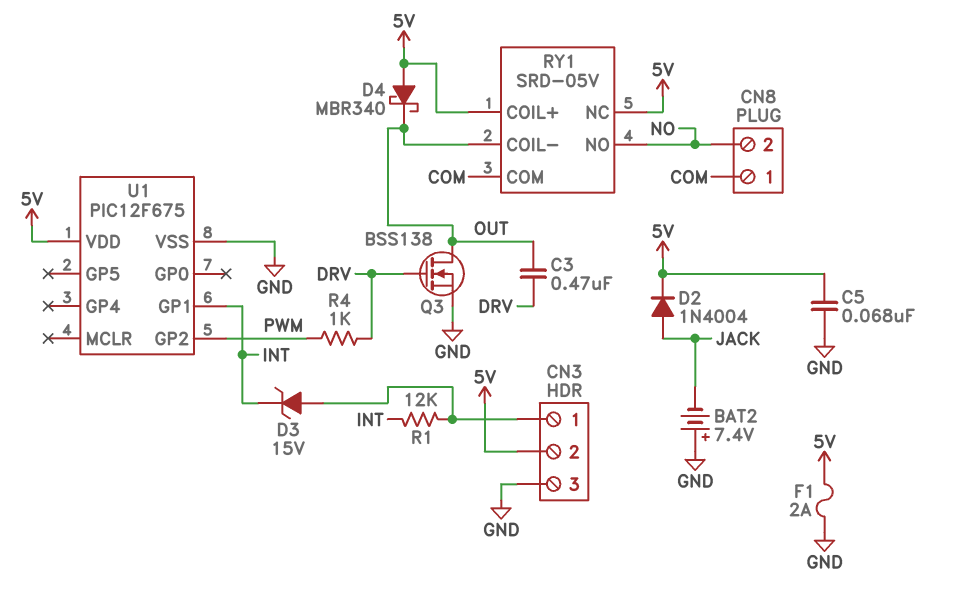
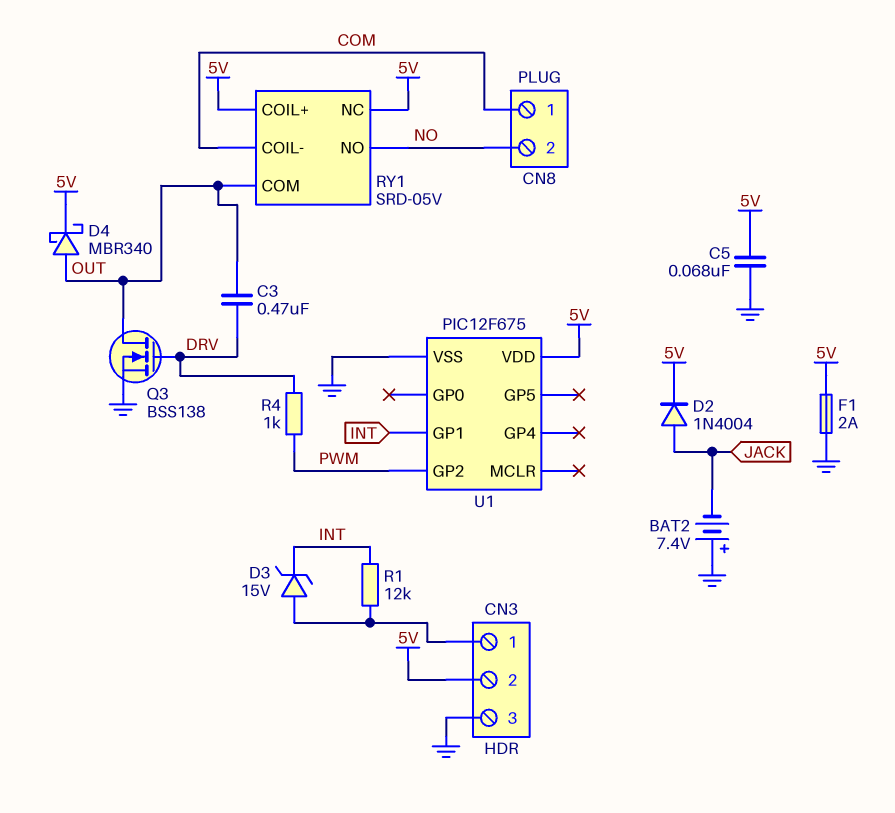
D4: schottky MBR340 (A 5V, K OUT) -> schottky MBR340 (A OUT, K 5V)
RY1 pin COIL-: OUT -> COM
RY1 pin COM: COM -> OUT

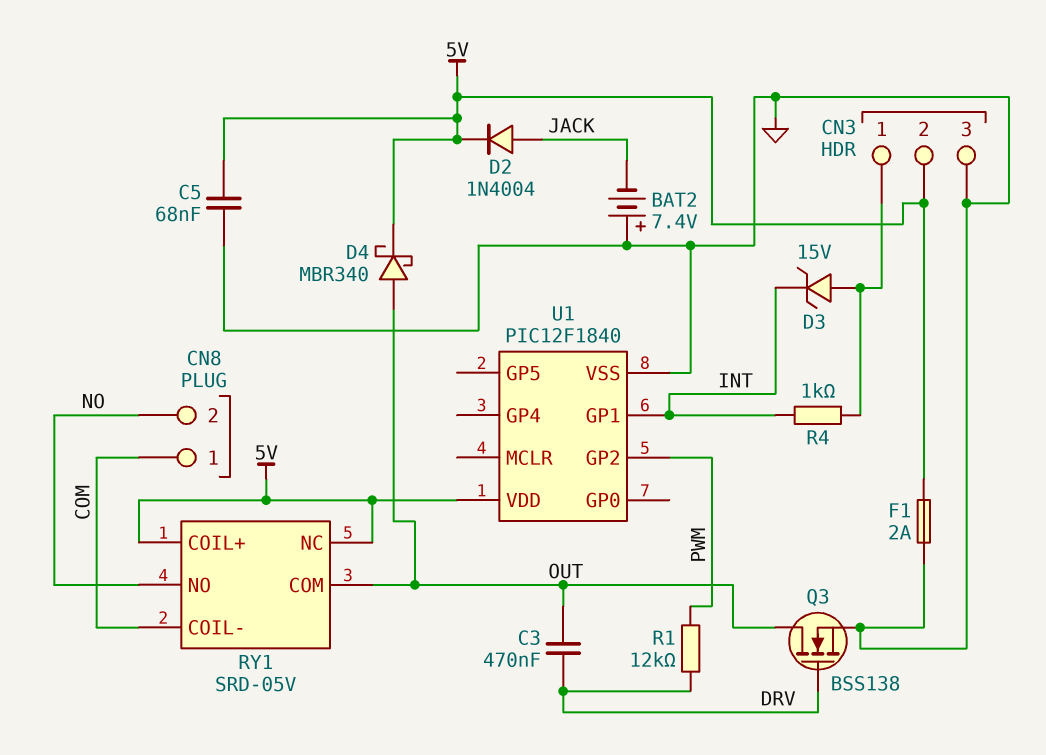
R1: 12k (CN3/1, INT) -> 12k (DRV, PWM)
R4: 1k (DRV, PWM) -> 1k (CN3/1, INT)
U1: PIC12F675 -> PIC12F1840

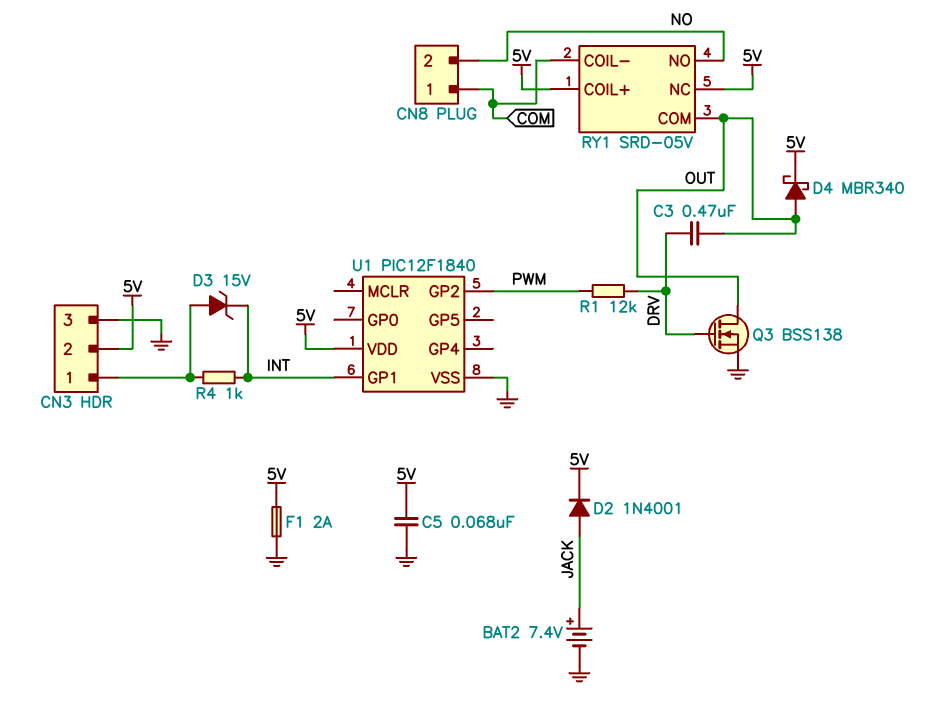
BAT2: 7.4V (plus GND, minus JACK) -> 7.4V (plus JACK, minus GND)
D2: diode 1N4004 (A JACK, K 5V) -> diode 1N4001 (A JACK, K 5V)

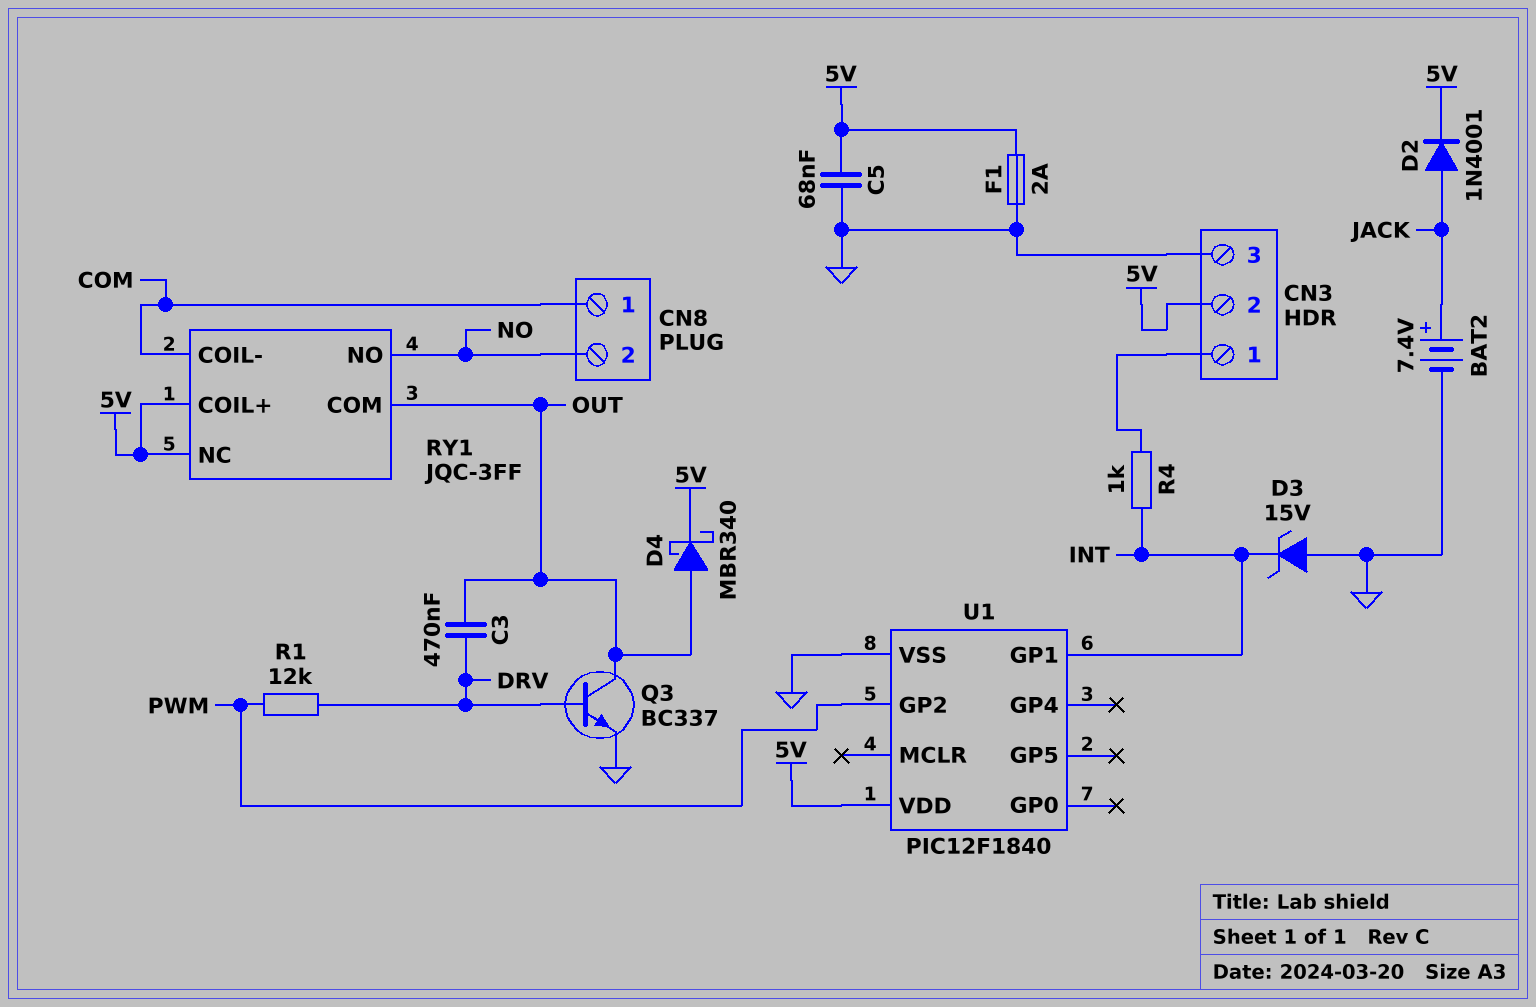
D3: zener 15V (A CN3/1, K INT) -> zener 15V (A GND, K INT)
Q3: NMOS BSS138 (G DRV, D OUT, S GND) -> NPN BC337 (B DRV, C OUT, E GND)
RY1: SRD-05V -> JQC-3FF

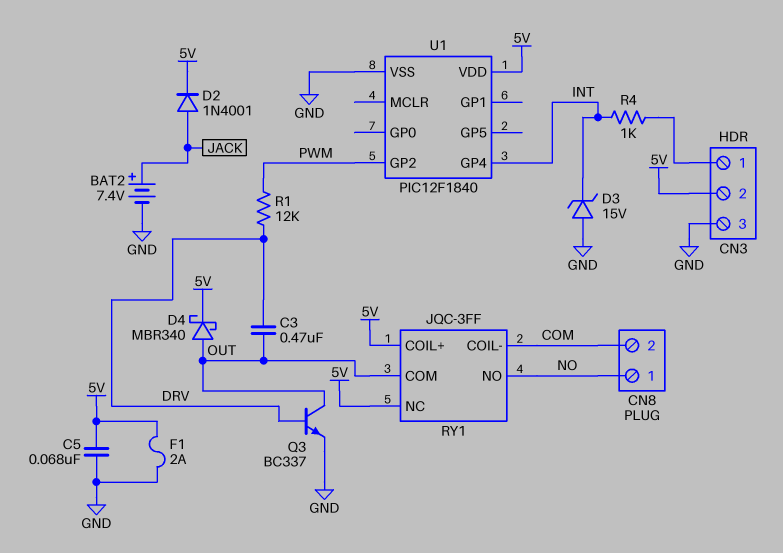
CN8 pin 1: COM -> NO
CN8 pin 2: NO -> COM
U1 pin GP1: INT -> none
U1 pin GP4: none -> INT

